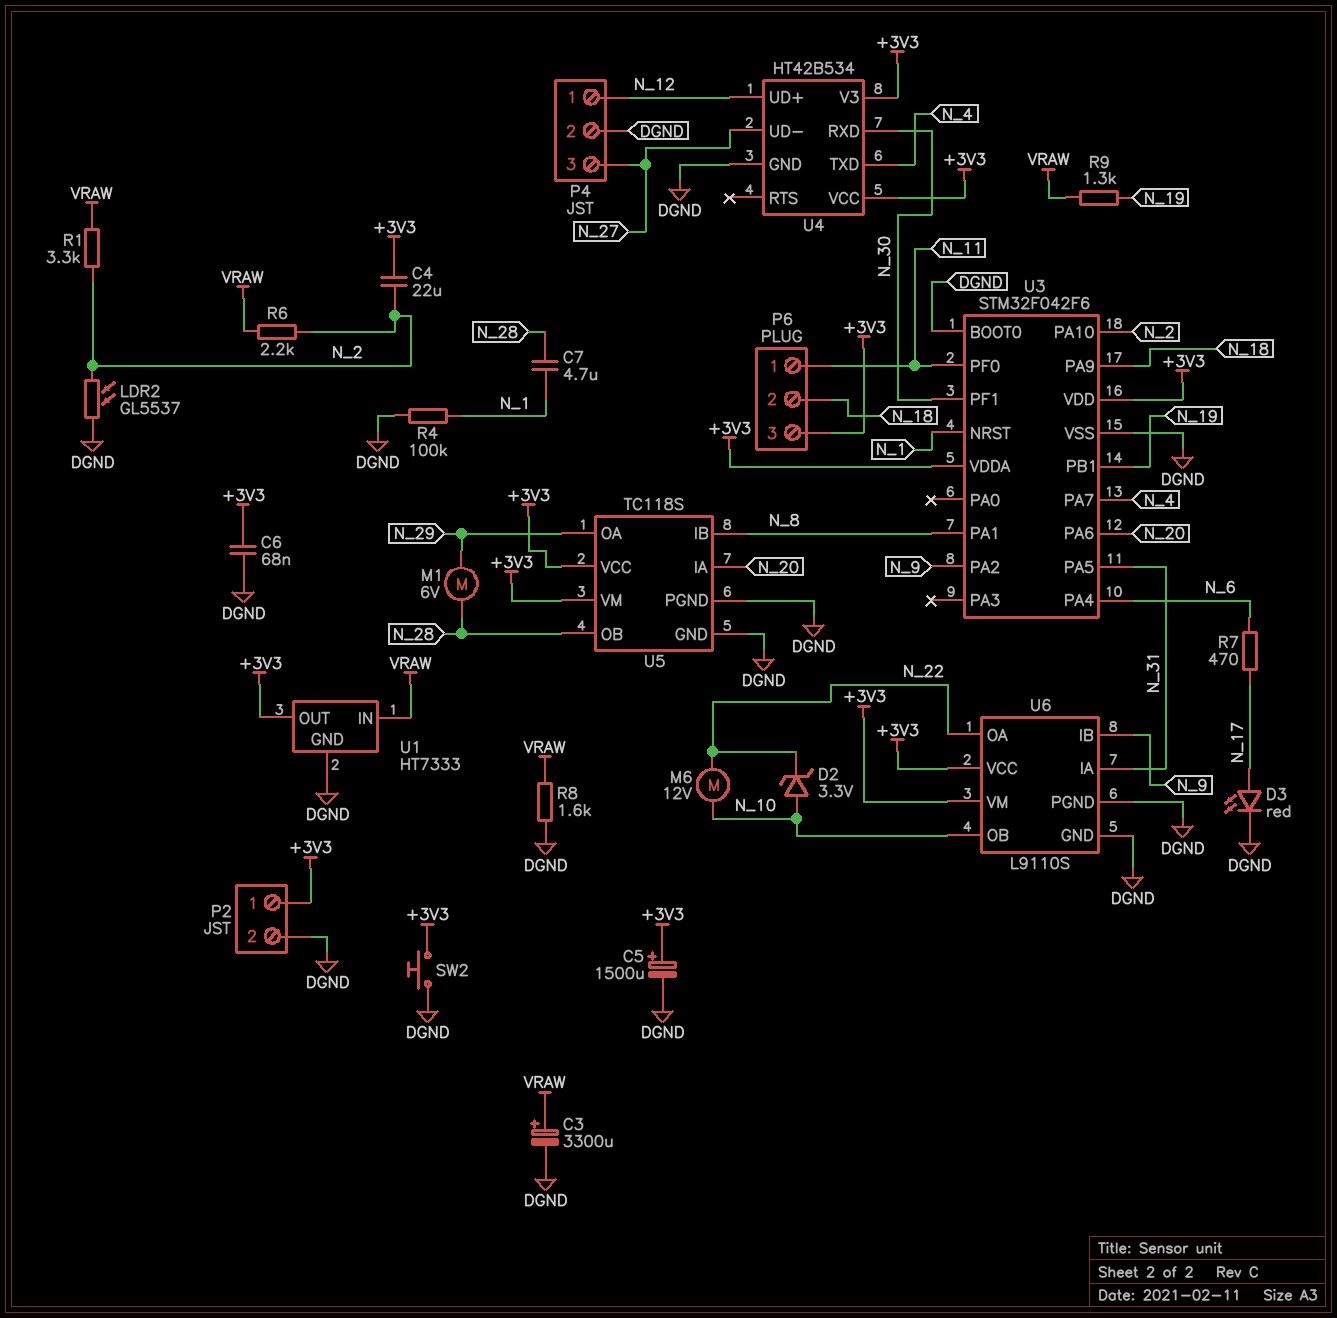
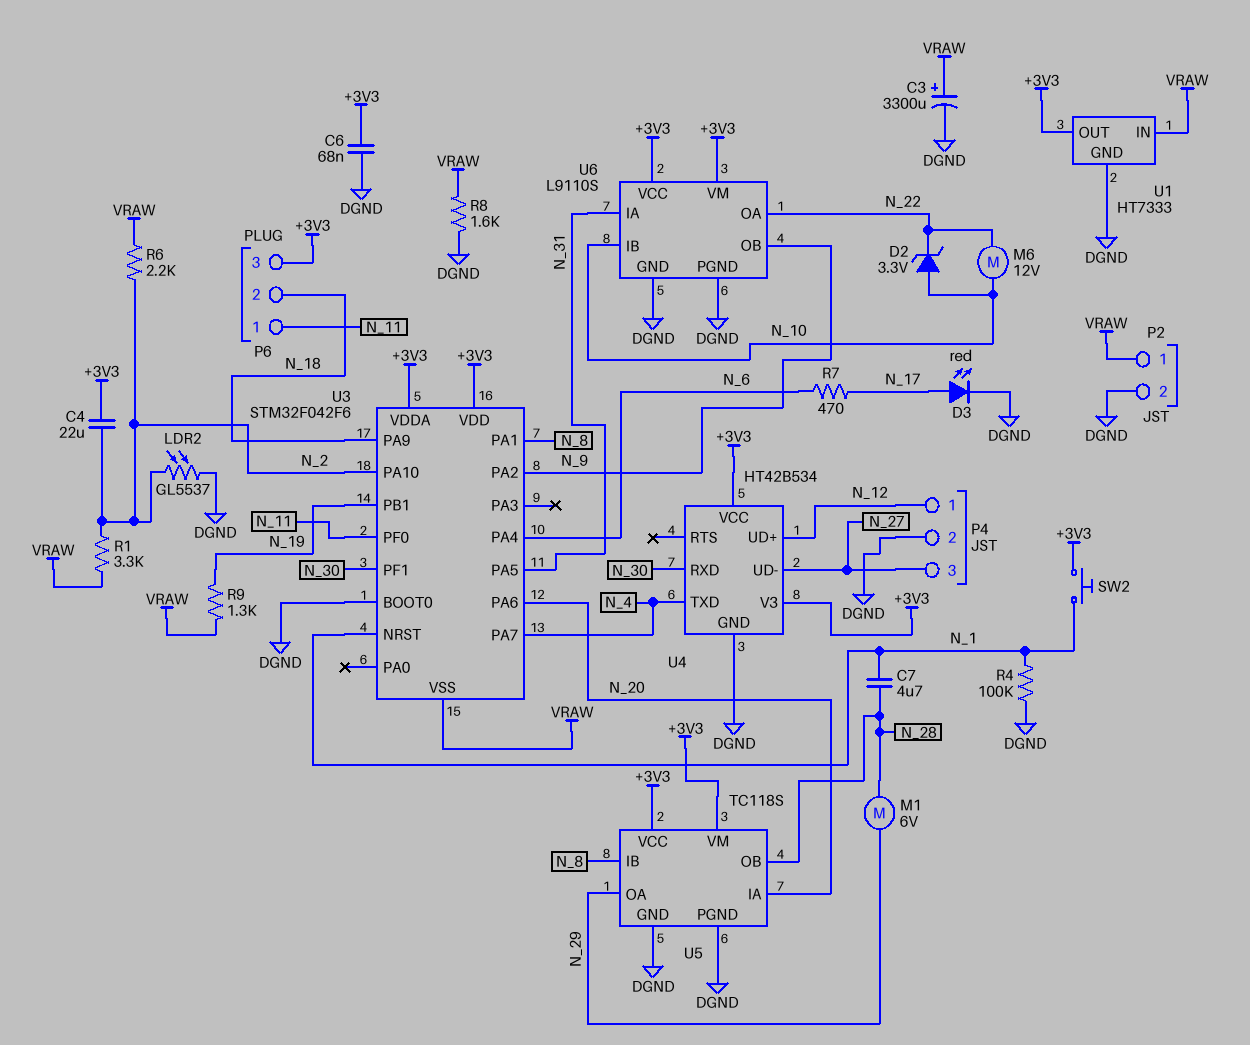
C5: 1500uF (plus +3V3, minus DGND) -> none
P2 pin 1: +3V3 -> VRAW
SW2: button (+3V3, DGND) -> button (+3V3, N_1)
U3 pin VSS: DGND -> VRAW
U6 pin IB: N_9 -> N_10
U6 pin OB: N_10 -> N_9

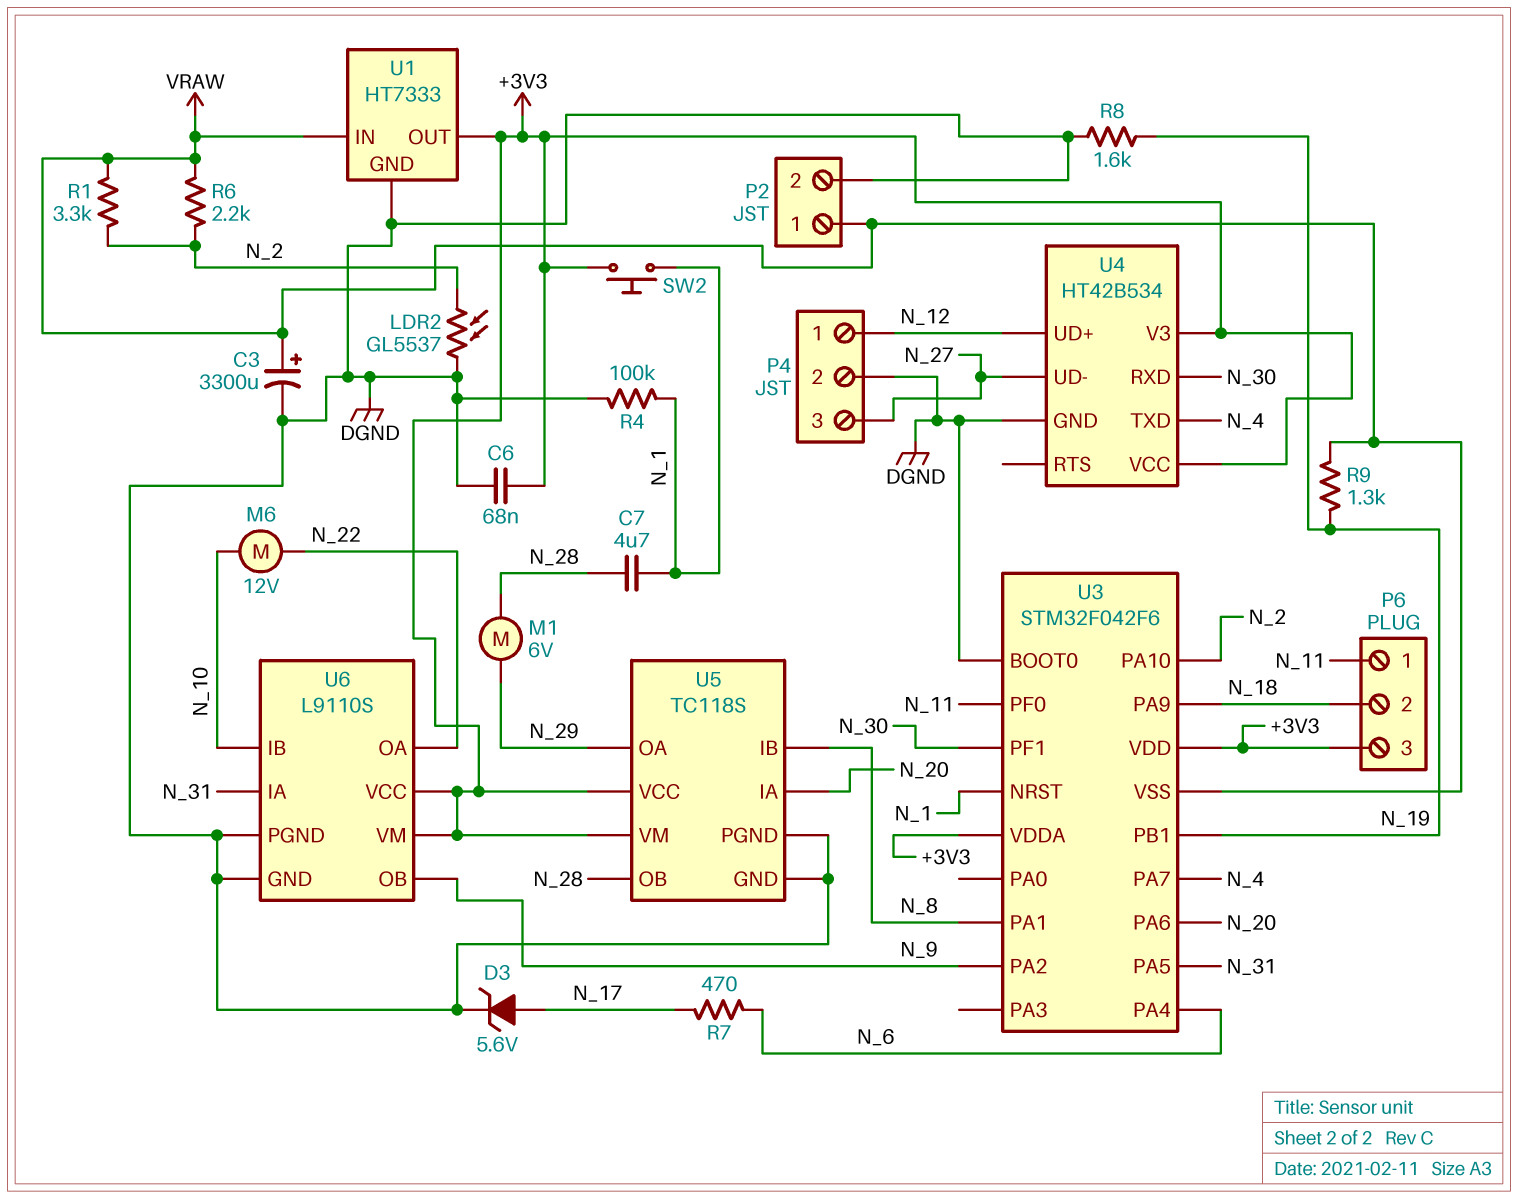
C4: 22uF (+3V3, N_2) -> none
D2: zener 3.3V (A N_10, K N_22) -> none
D3: LED red (A N_17, K DGND) -> zener 5.6V (A N_17, K DGND)
R8: 1.6k (DGND, VRAW) -> 1.6k (DGND, N_19)

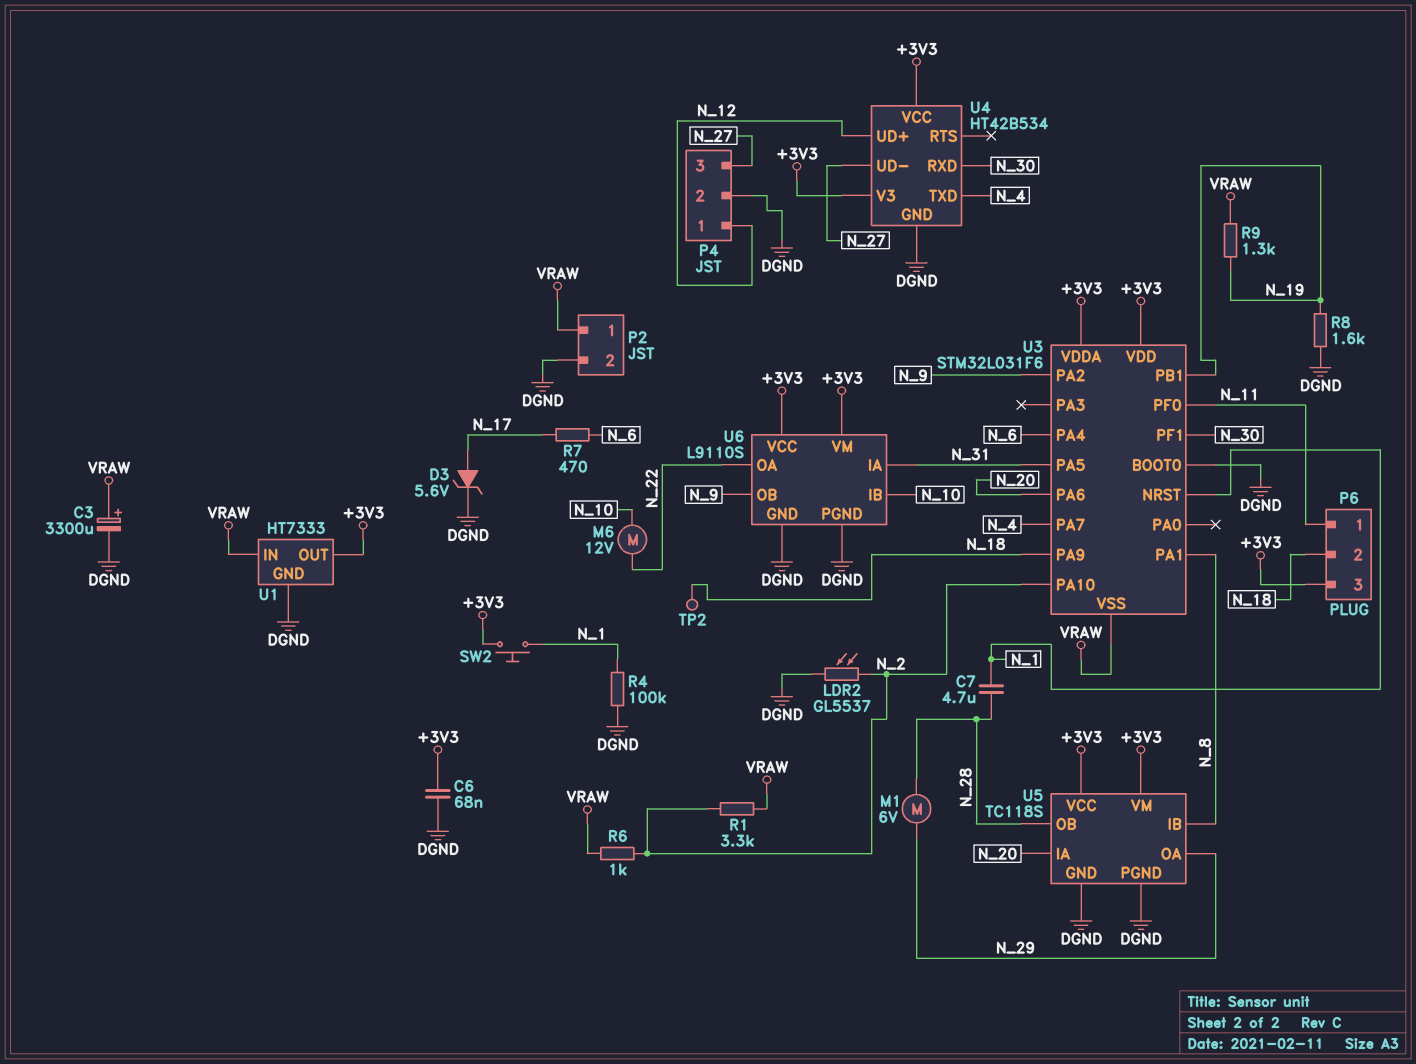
R6: 2.2k (N_2, VRAW) -> 1k (N_2, VRAW)
TP2: none -> test point (N_18)
U3: STM32F042F6 -> STM32L031F6

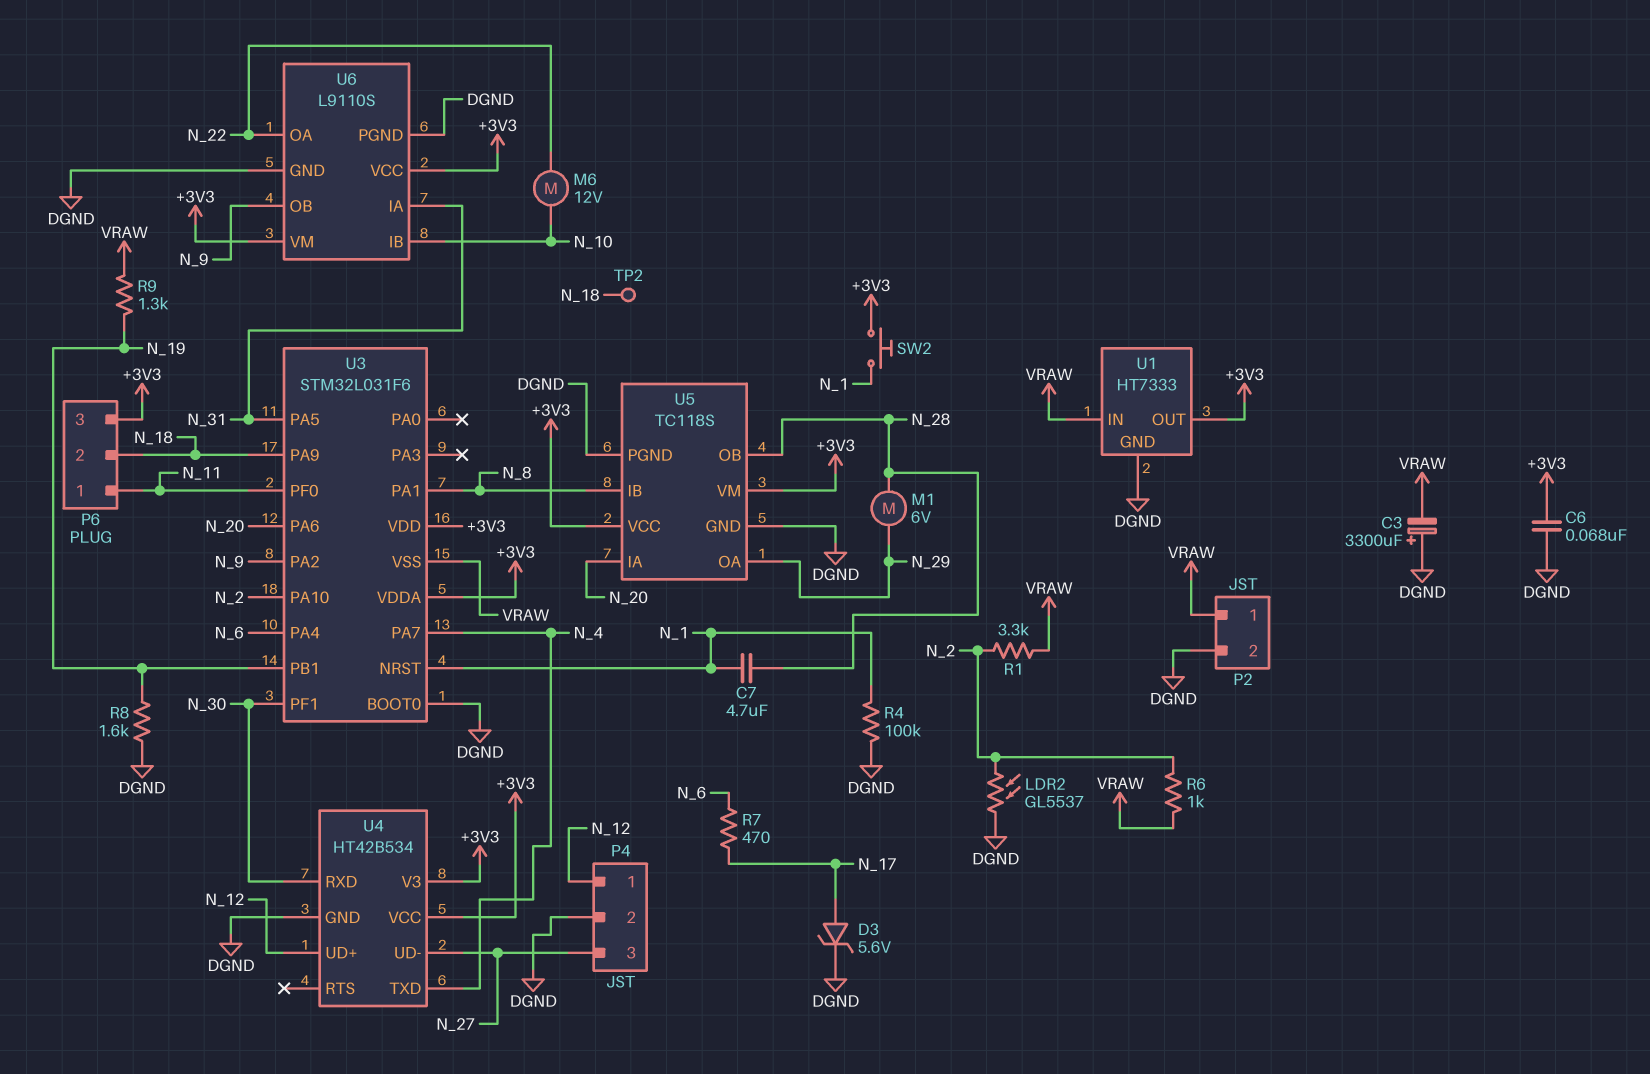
C3: 3300uF (plus VRAW, minus DGND) -> 3300uF (plus DGND, minus VRAW)

